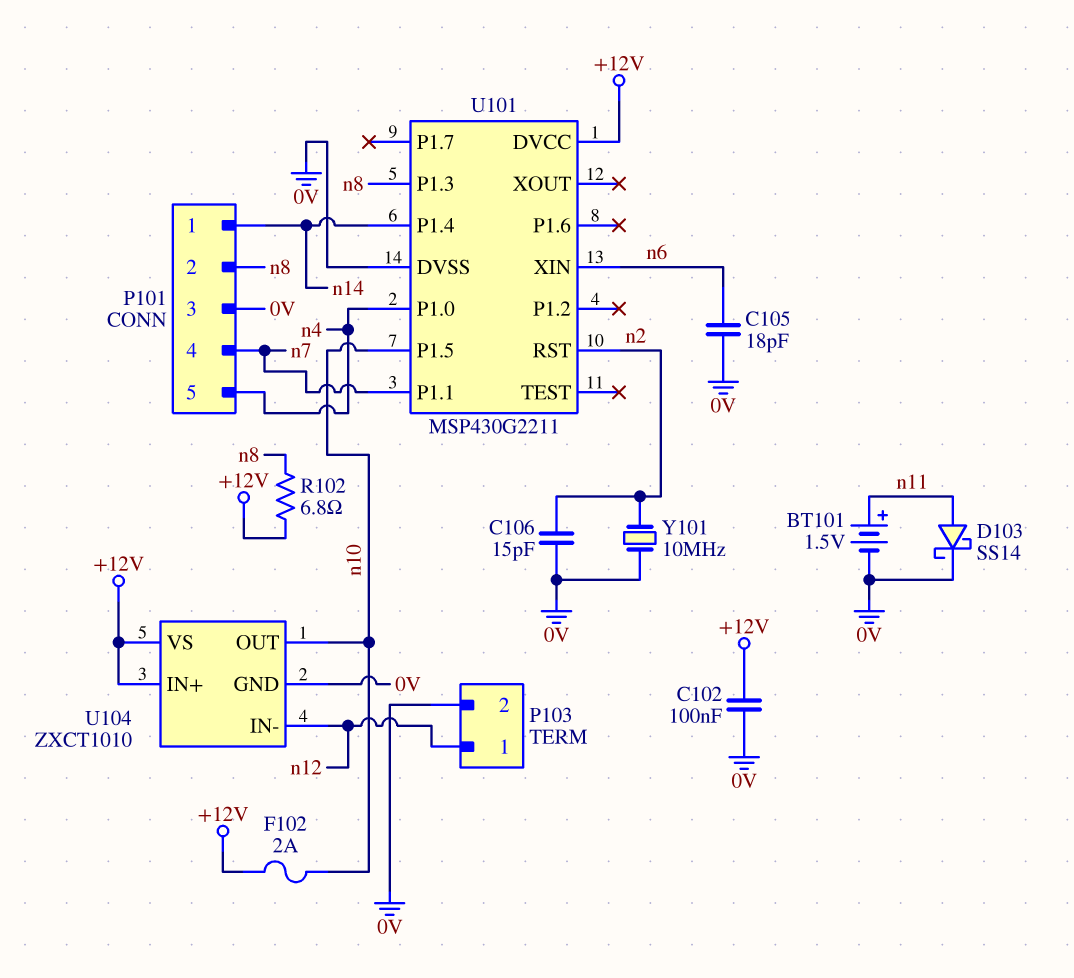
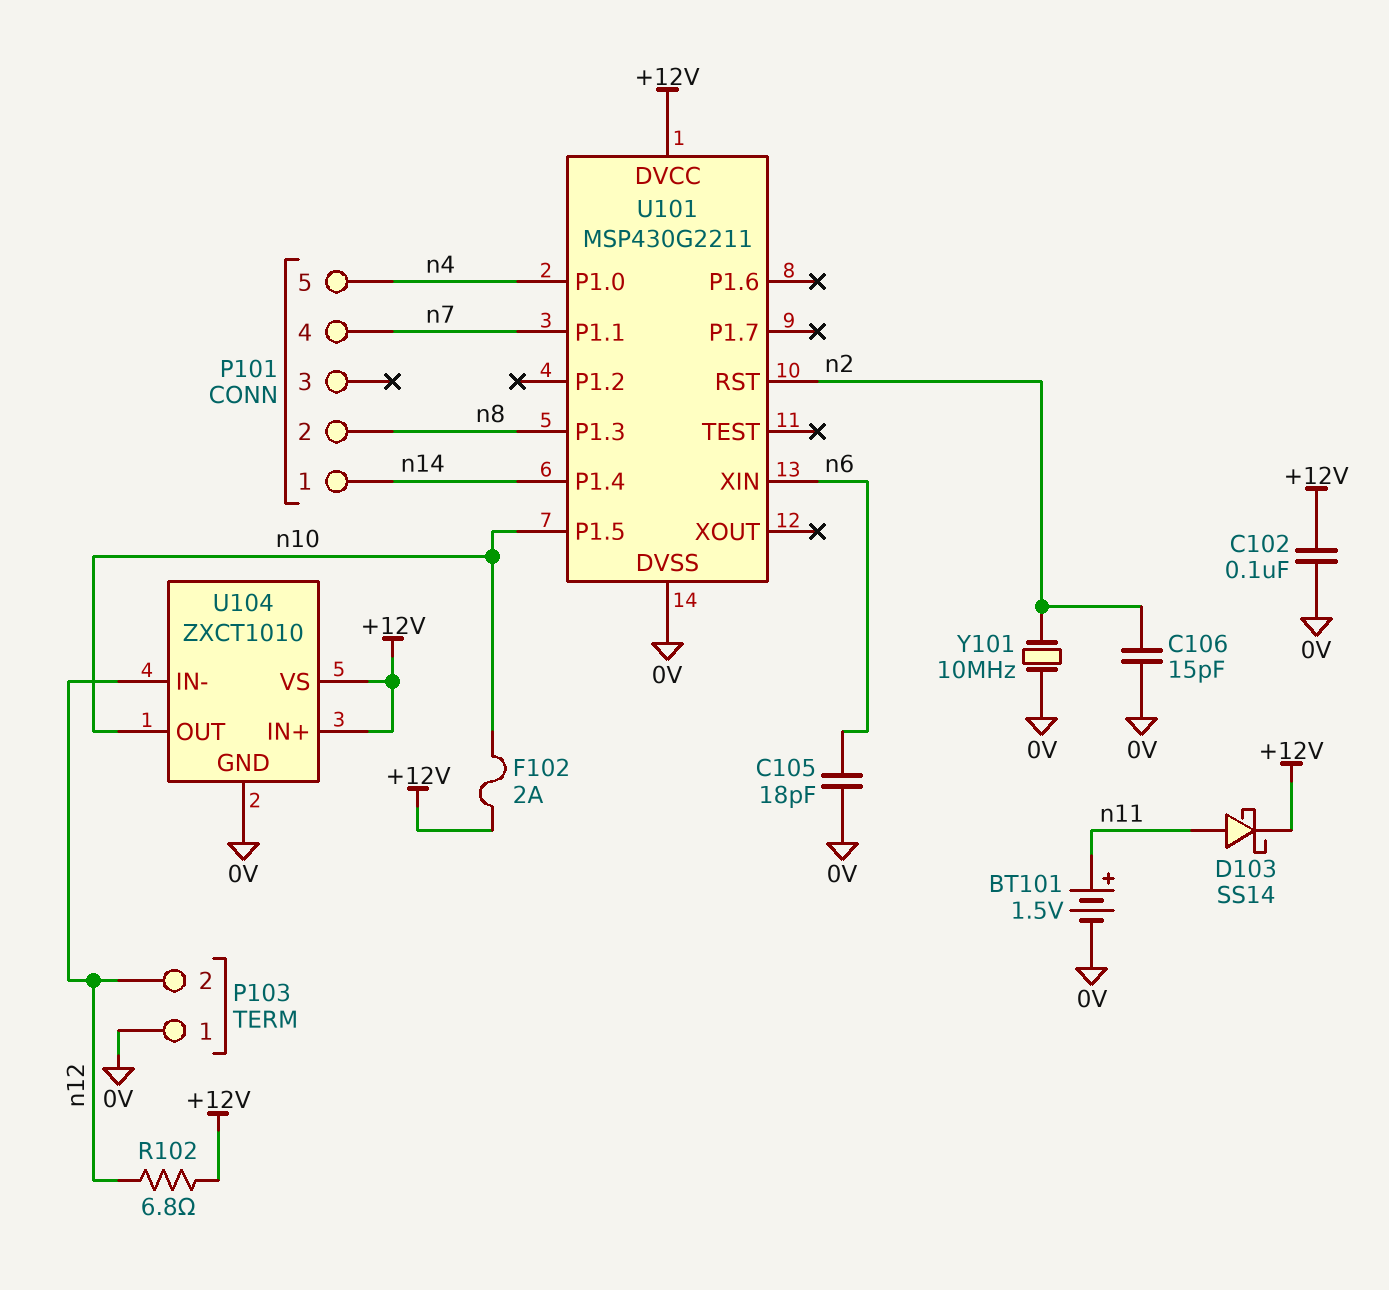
D103: schottky SS14 (A n11, K 0V) -> schottky SS14 (A n11, K +12V)
P101 pin 3: 0V -> none
P103 pin 1: n12 -> 0V
P103 pin 2: 0V -> n12
R102: 6.8 (+12V, n8) -> 6.8 (+12V, n12)

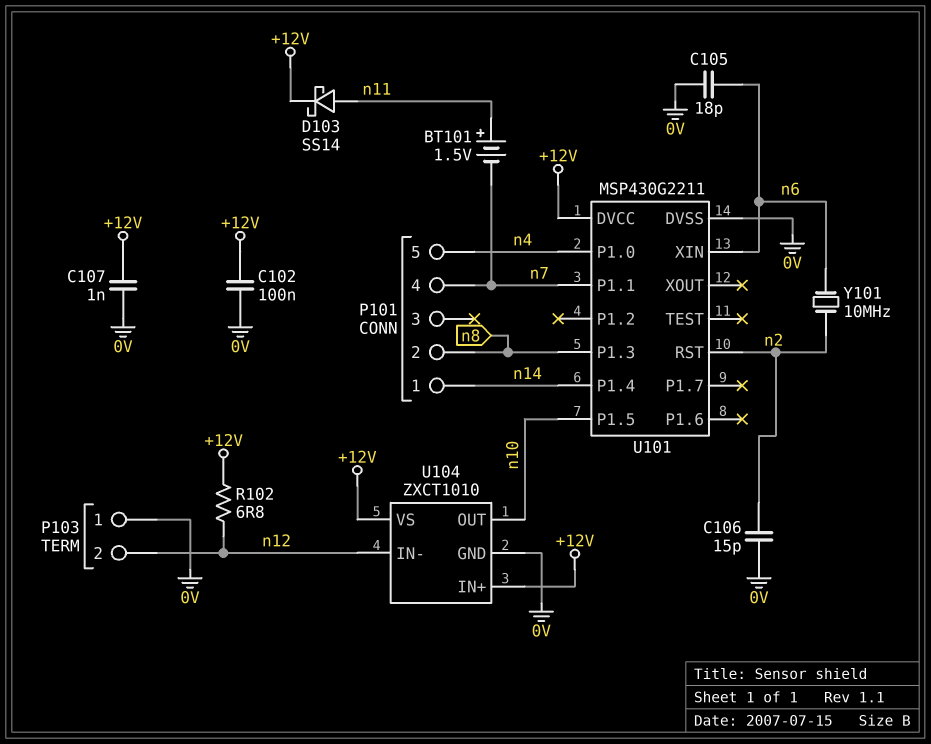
BT101: 1.5V (plus n11, minus 0V) -> 1.5V (plus n11, minus n7)
C107: none -> 1nF (+12V, 0V)
F102: 2A (+12V, n10) -> none
Y101: 10MHz (0V, n2) -> 10MHz (n2, n6)

